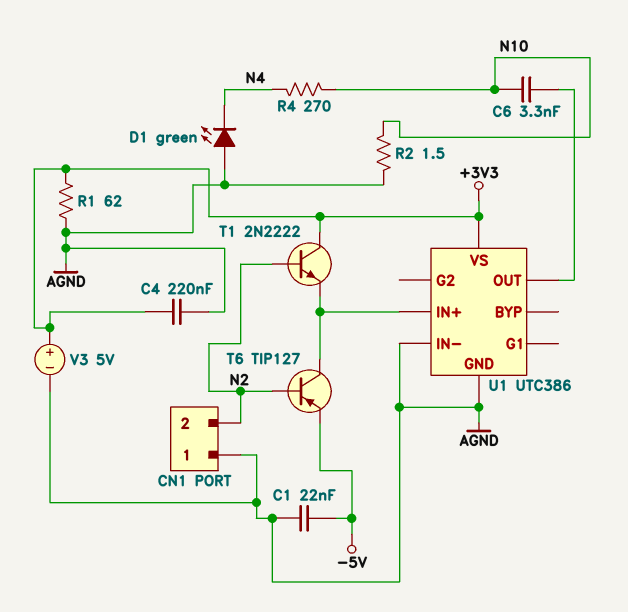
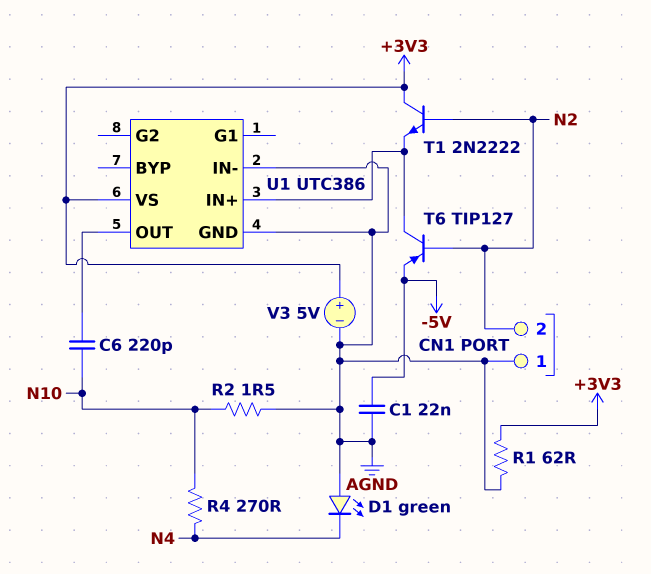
C4: 220nF (+3V3, AGND) -> none
C6: 3.3nF (N10, U1/OUT) -> 220pF (N10, U1/OUT)

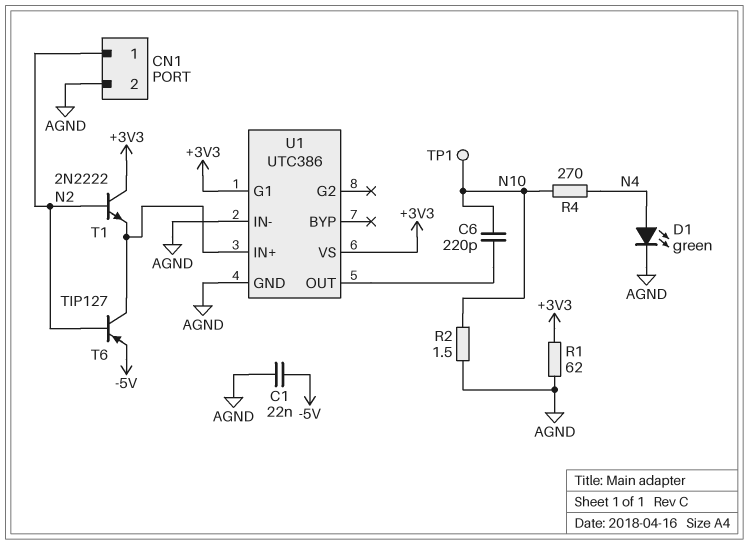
CN1 pin 1: AGND -> N2
CN1 pin 2: N2 -> AGND
D1: LED green (A AGND, K N4) -> LED green (A N4, K AGND)
TP1: none -> test point (N10)
U1 pin G1: none -> +3V3
V3: 5V (plus +3V3, minus AGND) -> none

